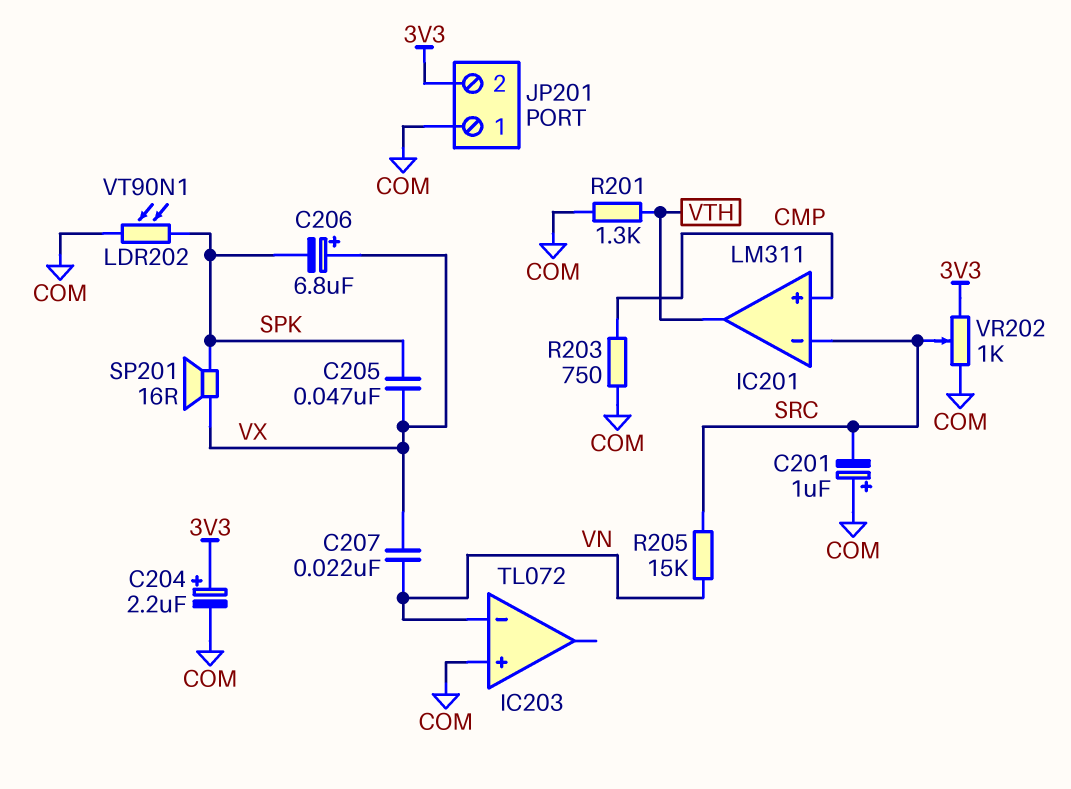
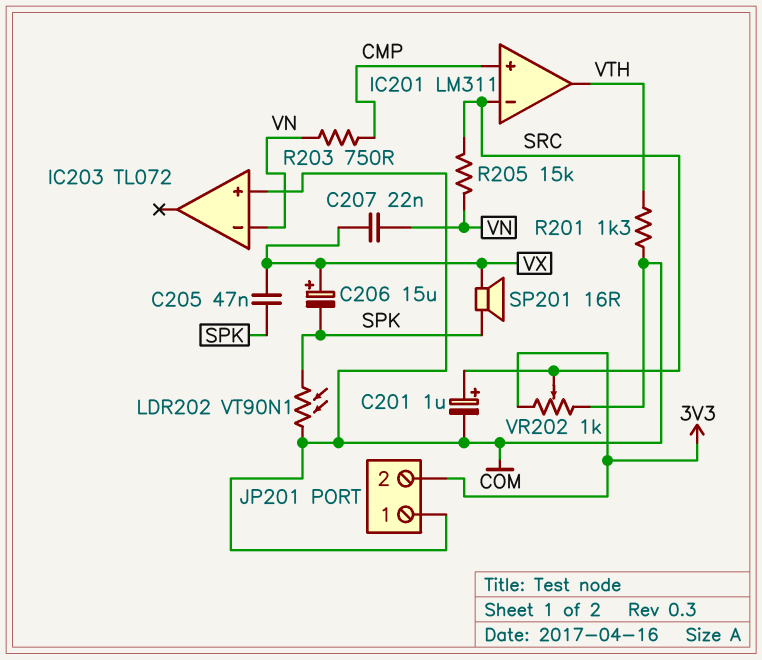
C201: 1uF (plus COM, minus SRC) -> 1uF (plus SRC, minus COM)
C204: 2.2uF (plus 3V3, minus COM) -> none
C206: 6.8uF (plus VX, minus SPK) -> 15uF (plus VX, minus SPK)
R203: 750 (CMP, COM) -> 750 (CMP, VN)

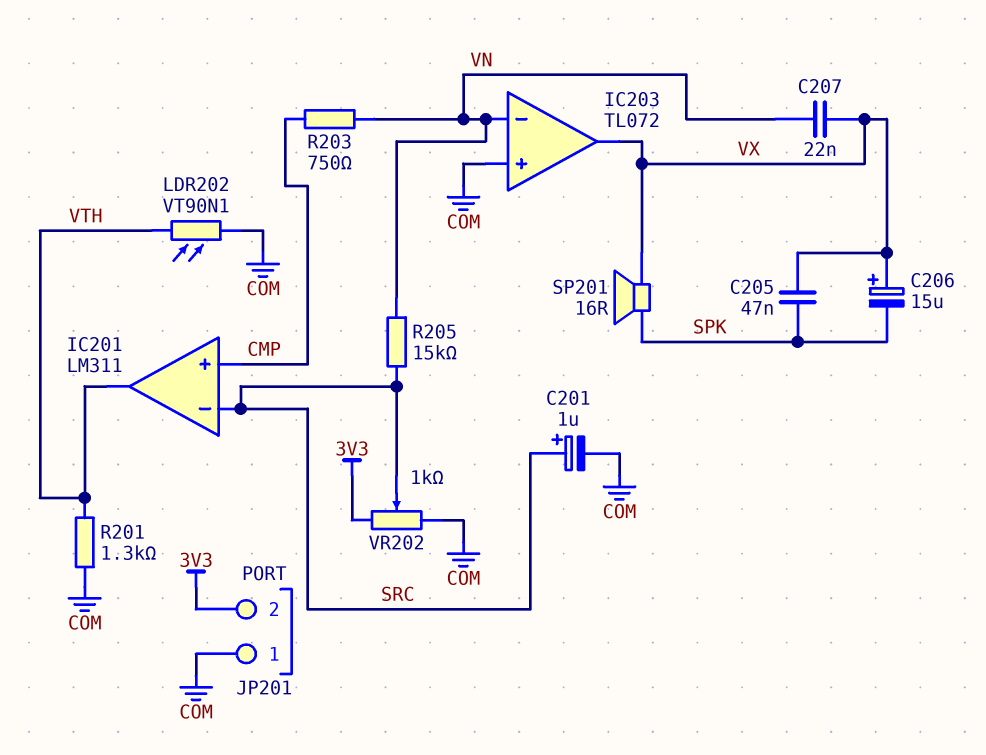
IC203 pin out: none -> VX
LDR202: VT90N1 (COM, SPK) -> VT90N1 (COM, VTH)

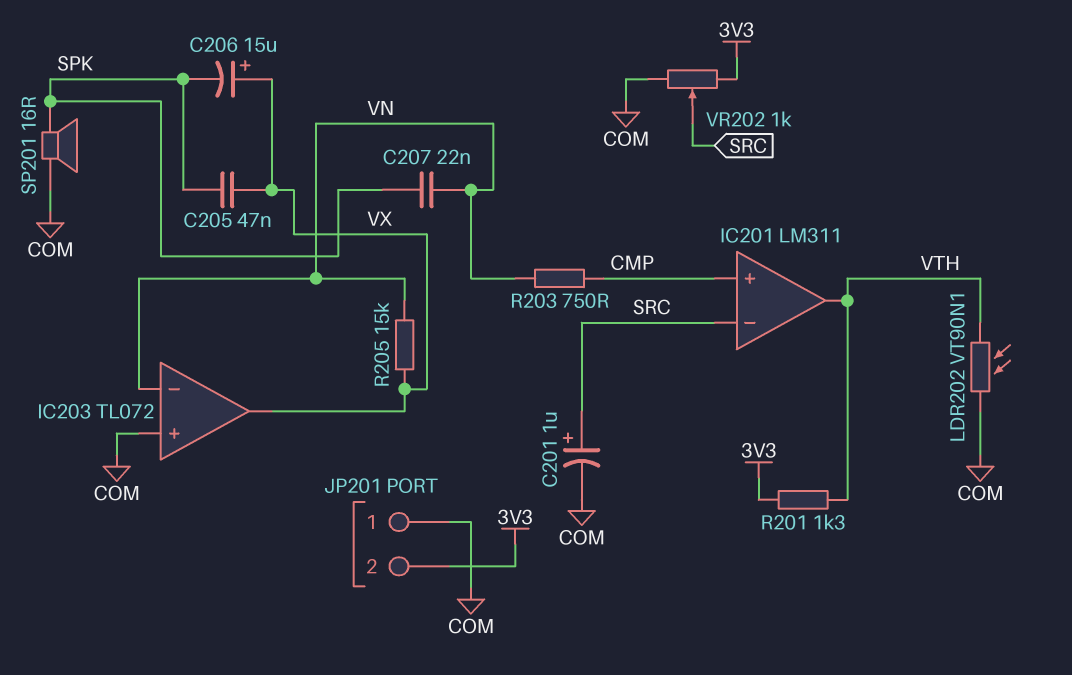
C207: 22nF (VN, VX) -> 22nF (SPK, VN)
R201: 1.3k (COM, VTH) -> 1.3k (3V3, VTH)
R205: 15k (SRC, VN) -> 15k (VN, VX)
SP201: speaker 16R (SPK, VX) -> speaker 16R (COM, SPK)

